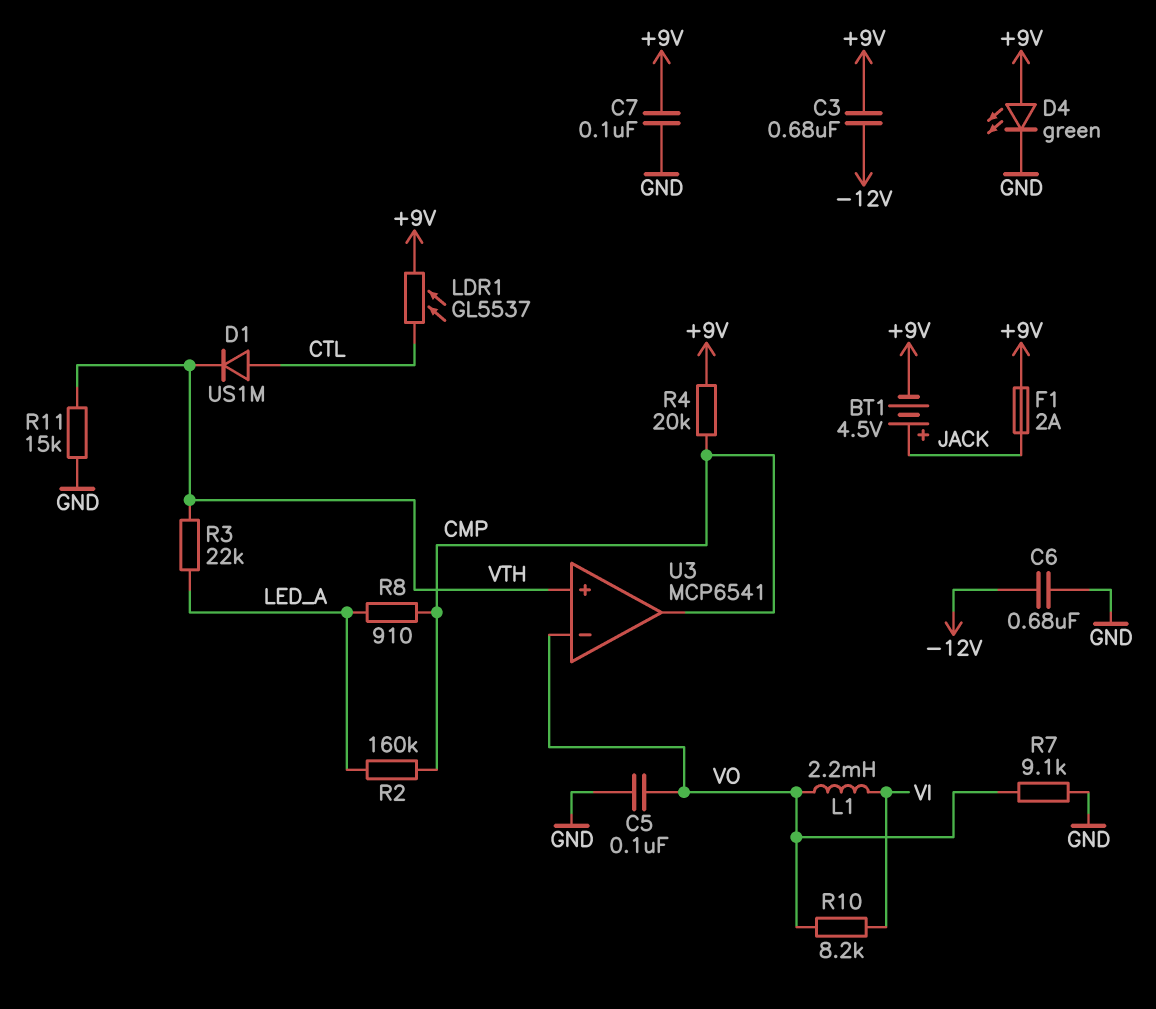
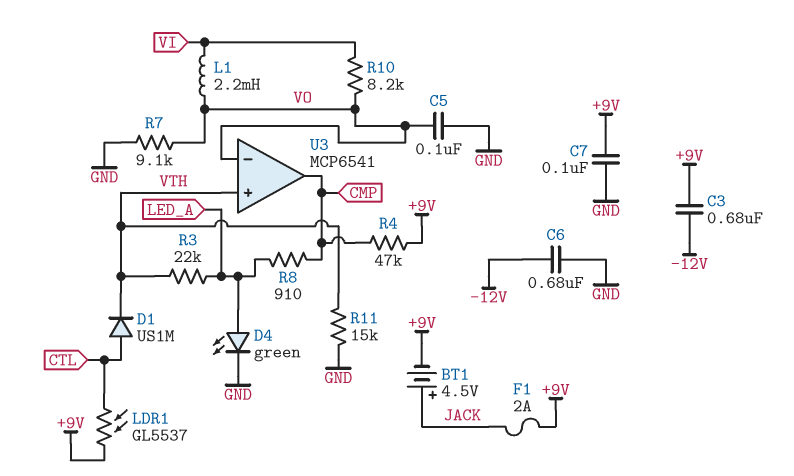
D4: LED green (A +9V, K GND) -> LED green (A LED_A, K GND)
R2: 160k (CMP, LED_A) -> none
R4: 20k (+9V, CMP) -> 47k (+9V, CMP)

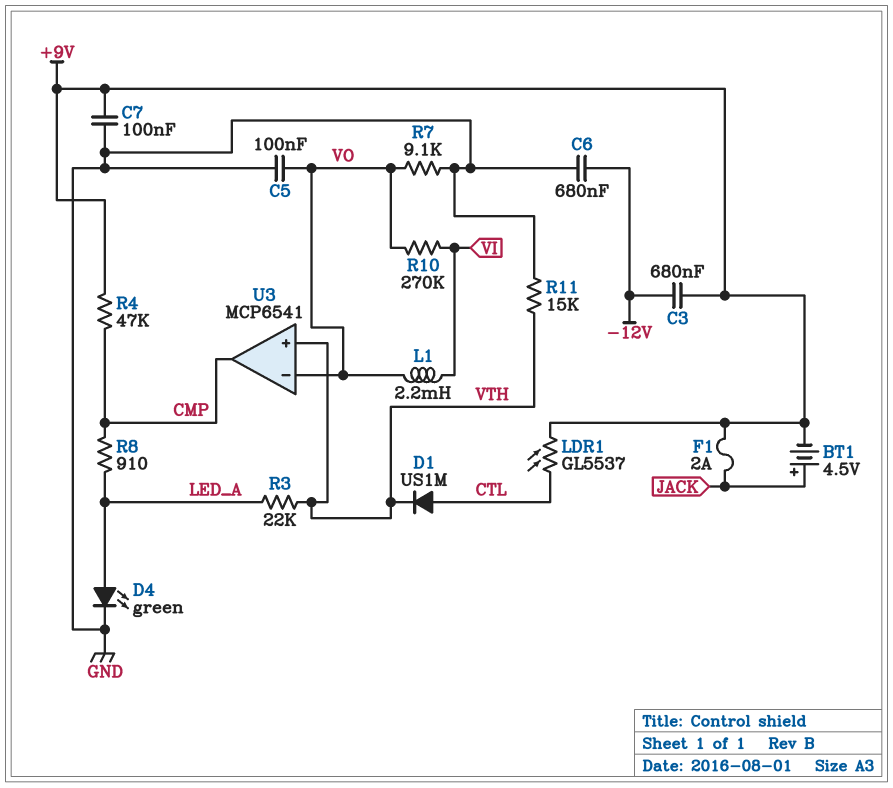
R10: 8.2k (VI, VO) -> 270k (VI, VO)

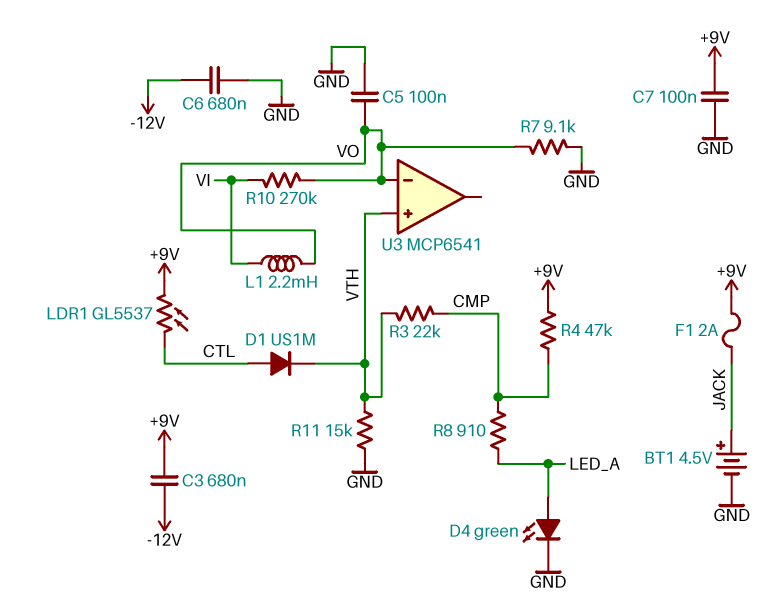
BT1: 4.5V (plus JACK, minus +9V) -> 4.5V (plus JACK, minus GND)
R3: 22k (LED_A, VTH) -> 22k (CMP, VTH)
U3 pin out: CMP -> none

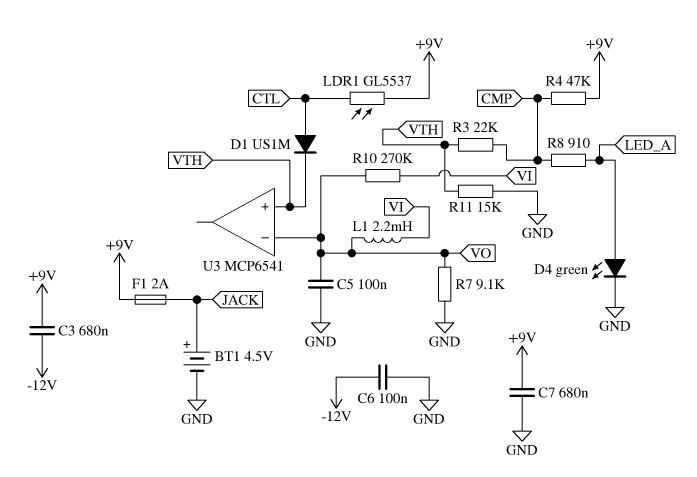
C6: 680nF (-12V, GND) -> 100nF (-12V, GND)
C7: 100nF (+9V, GND) -> 680nF (+9V, GND)

